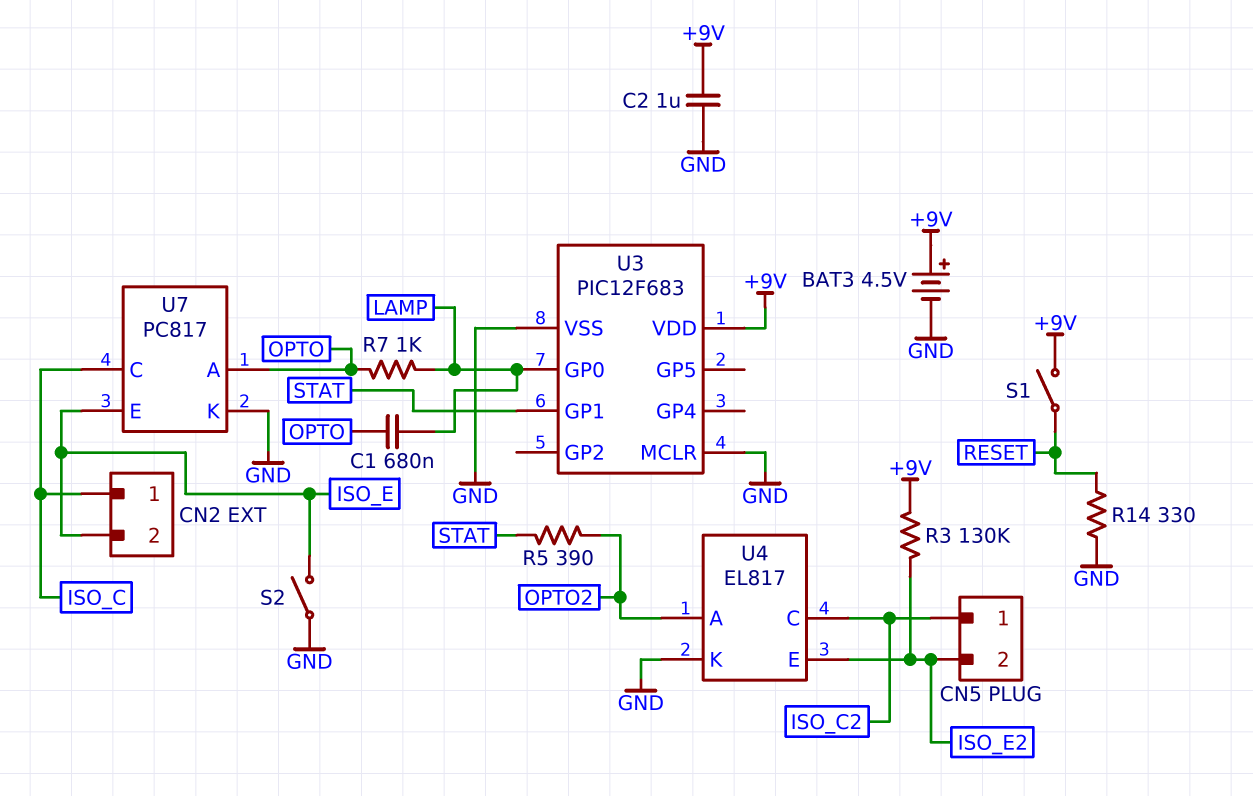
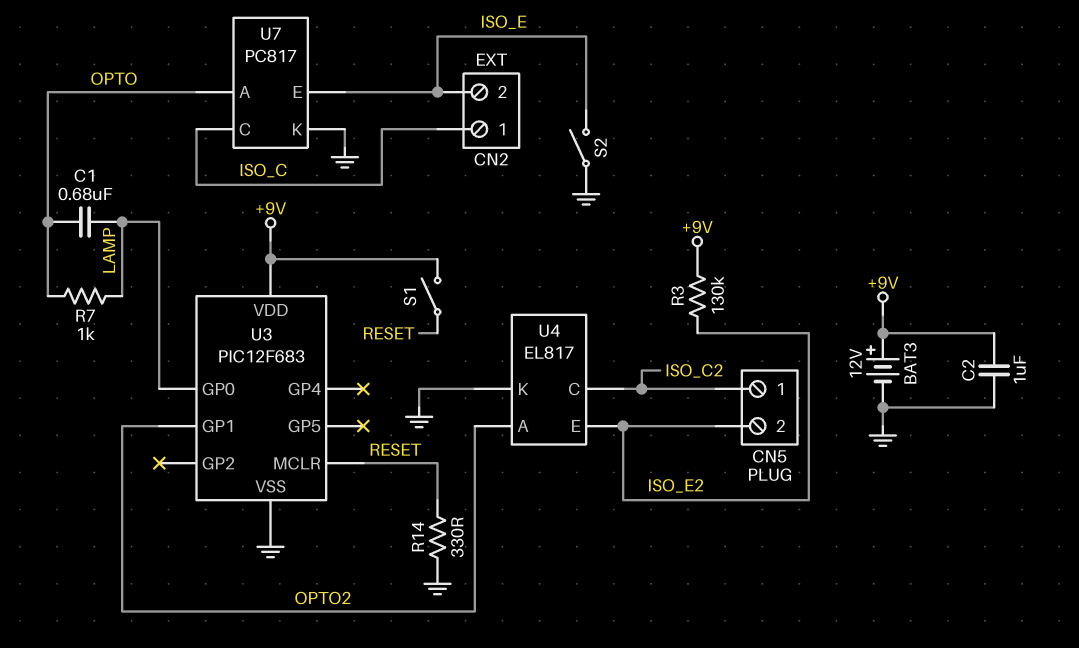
BAT3: 4.5V (plus +9V, minus GND) -> 12V (plus +9V, minus GND)
R5: 390 (OPTO2, STAT) -> none
U3 pin GP1: STAT -> OPTO2
U3 pin MCLR: GND -> RESET

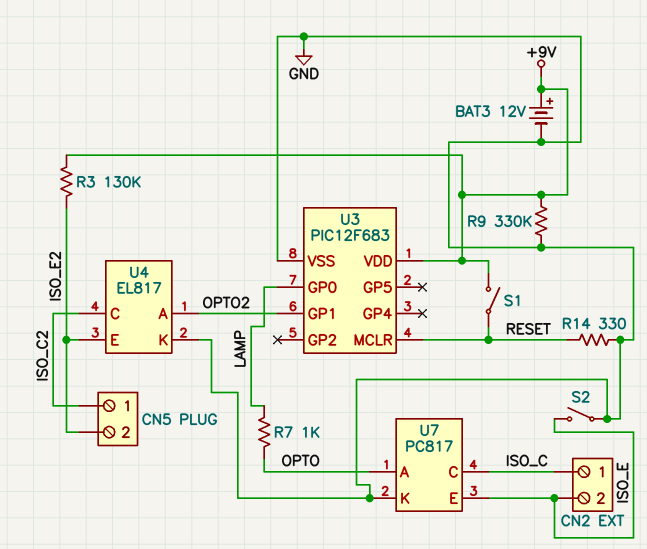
C1: 680nF (LAMP, OPTO) -> none
C2: 1uF (+9V, GND) -> none
R9: none -> 330k (+9V, GND)

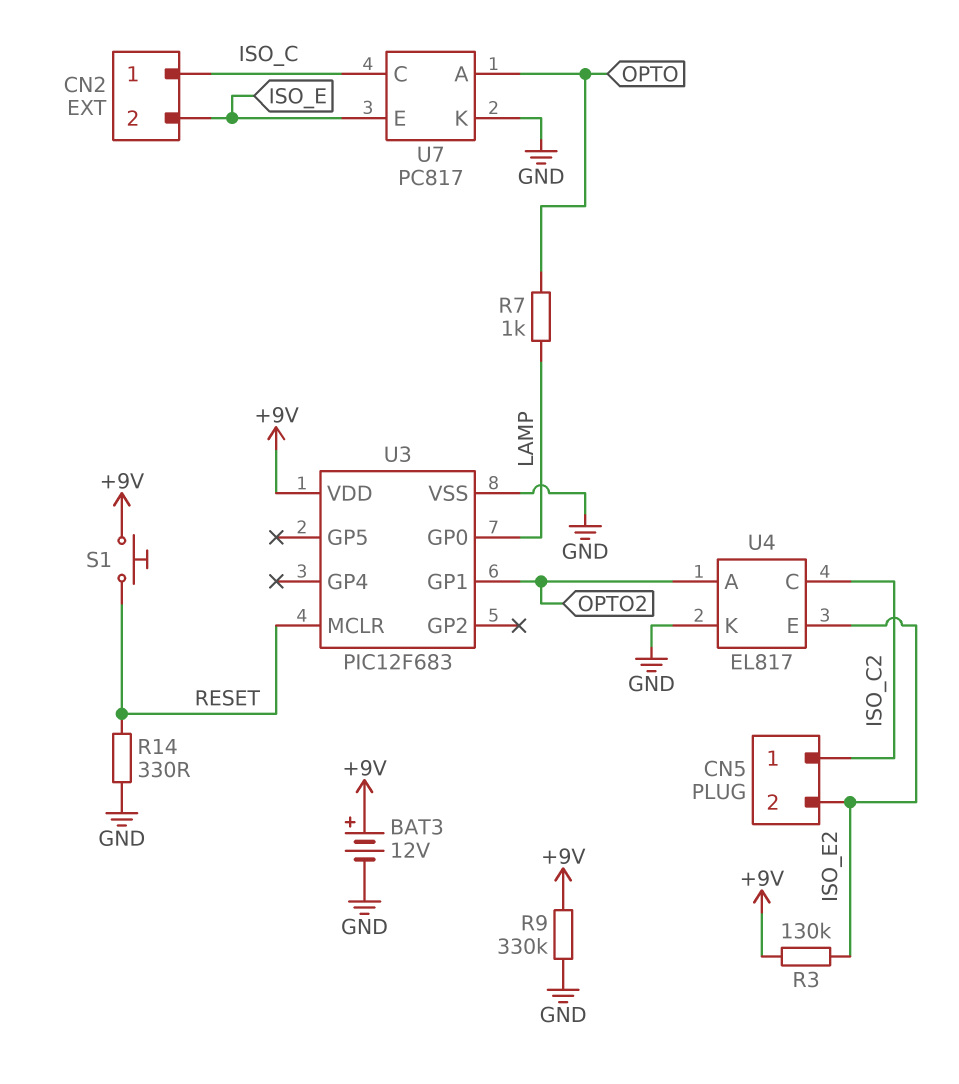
S1: switch (+9V, RESET) -> button (+9V, RESET)
S2: switch (GND, ISO_E) -> none

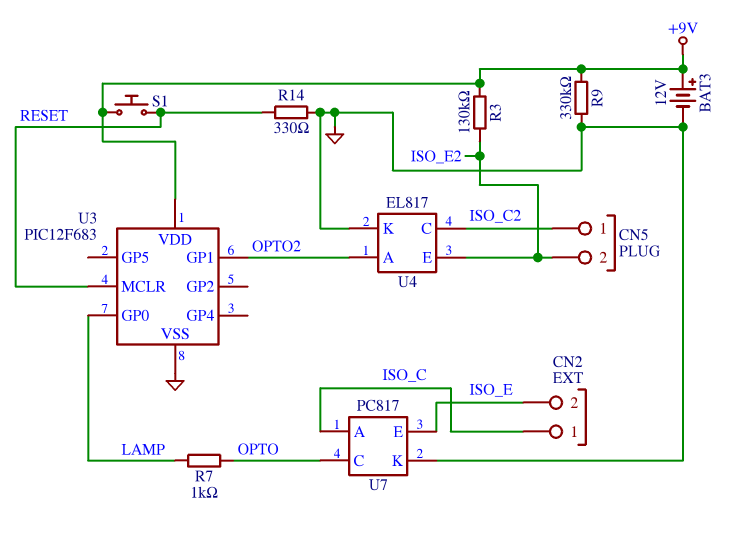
U7 pin A: OPTO -> ISO_C
U7 pin C: ISO_C -> OPTO

